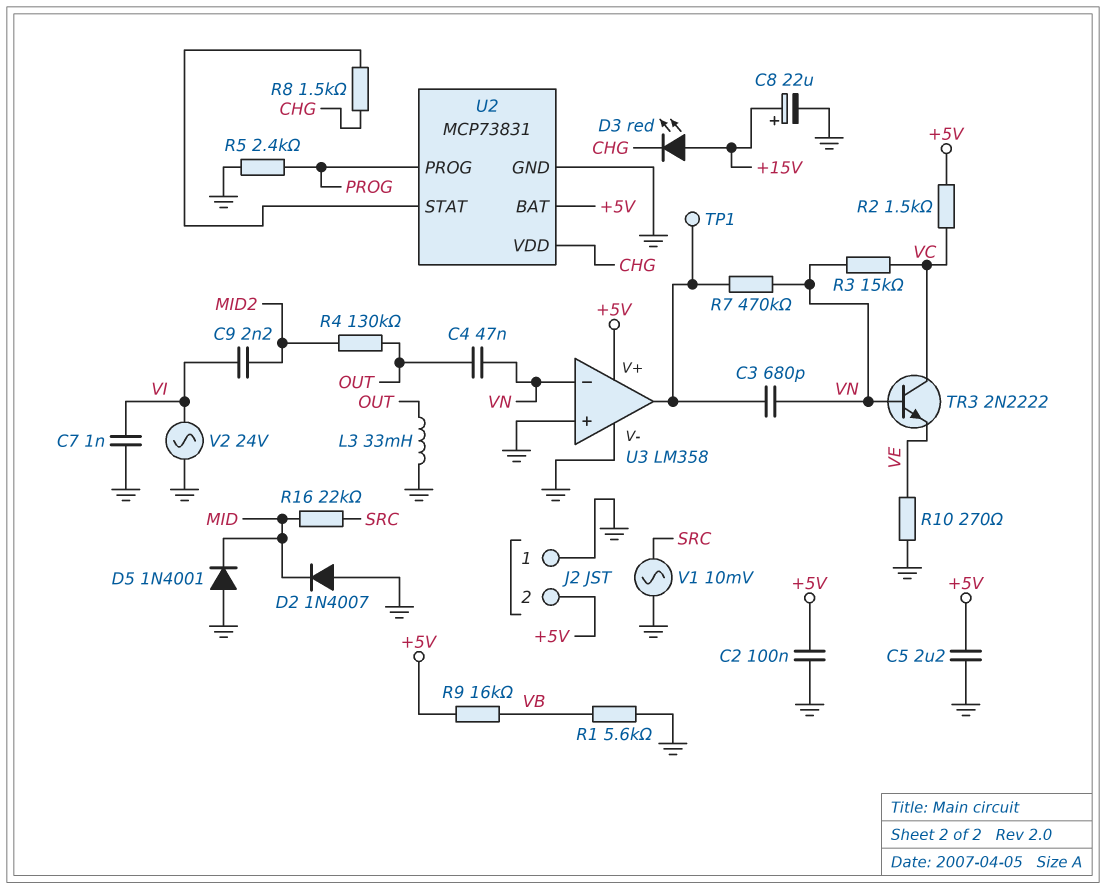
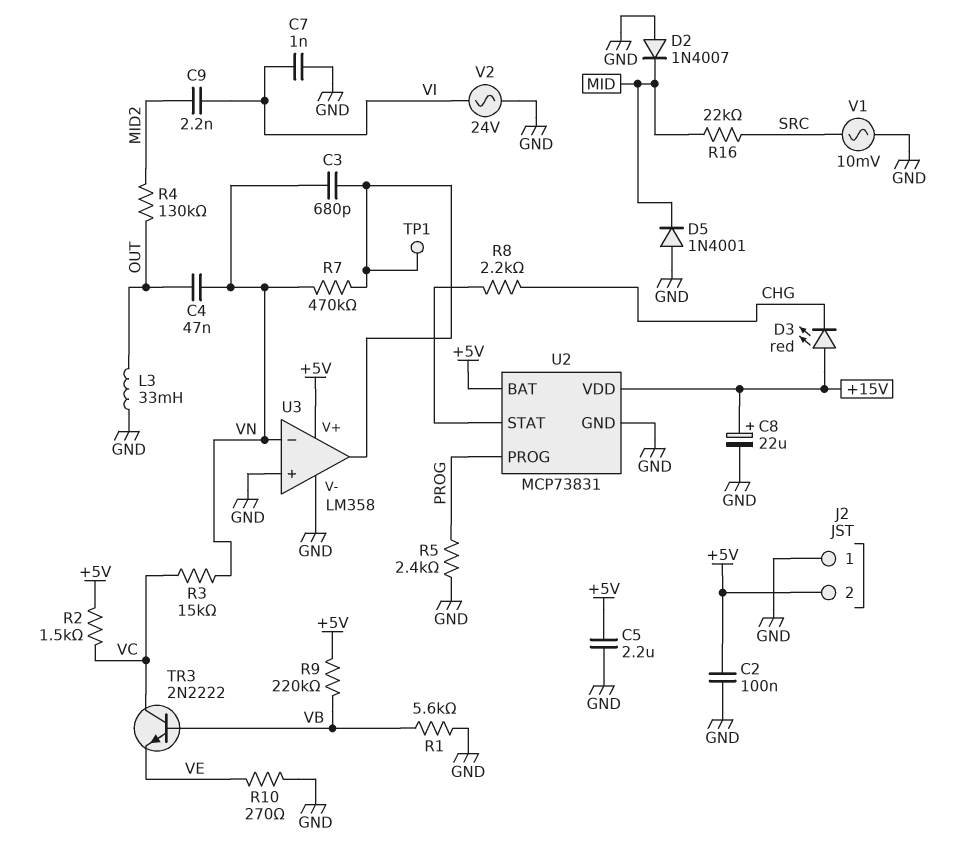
R8: 1.5k (CHG, U2/STAT) -> 2.2k (CHG, U2/STAT)
R9: 16k (+5V, VB) -> 220k (+5V, VB)
TR3: NPN 2N2222 (B VN, C VC, E VE) -> NPN 2N2222 (B VB, C VC, E VE)
U2 pin VDD: CHG -> +15V

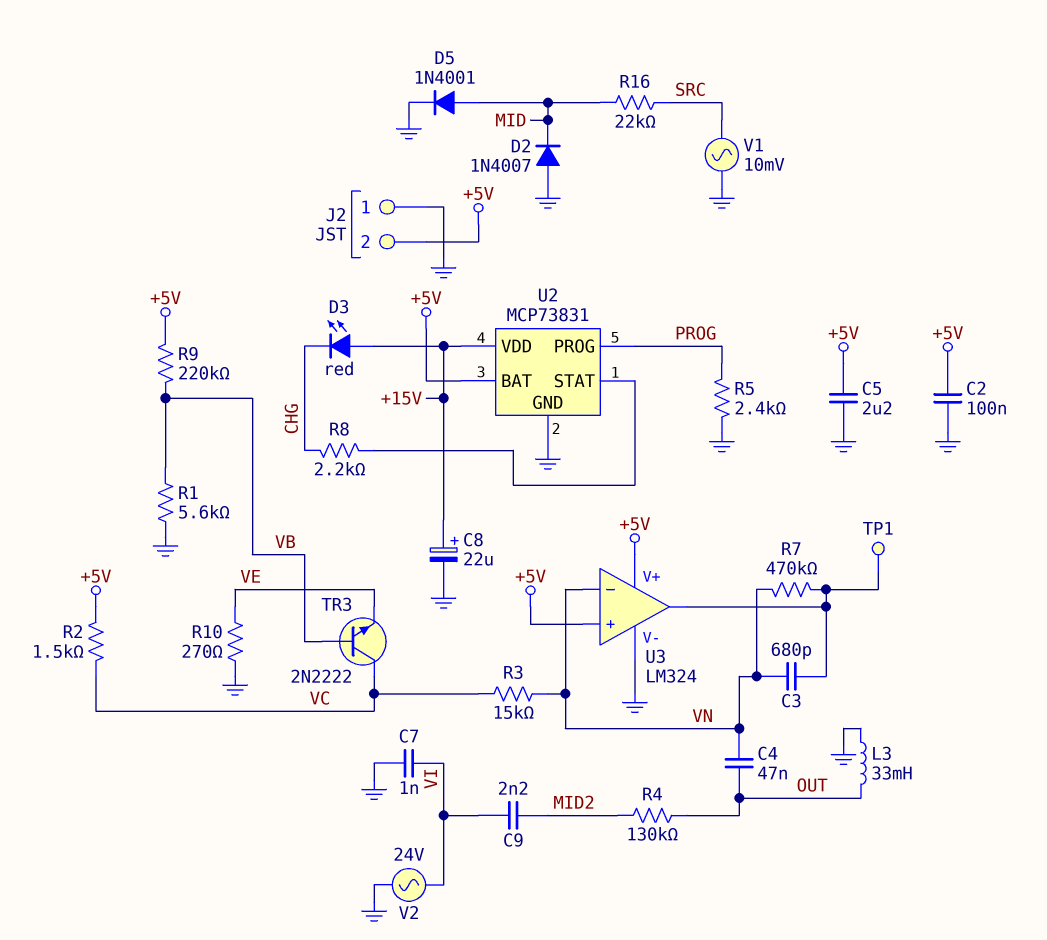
D5: diode 1N4001 (A GND, K MID) -> diode 1N4001 (A MID, K GND)
U3: LM358 -> LM324
U3 pin in+: GND -> +5V

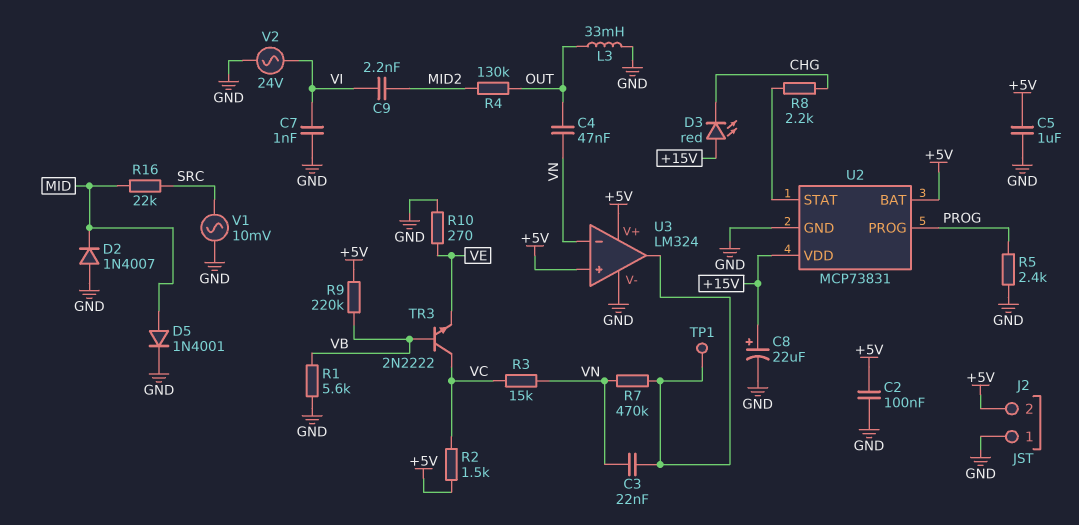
C3: 680pF (U3/out, VN) -> 22nF (U3/out, VN)
C5: 2.2uF (+5V, GND) -> 1uF (+5V, GND)

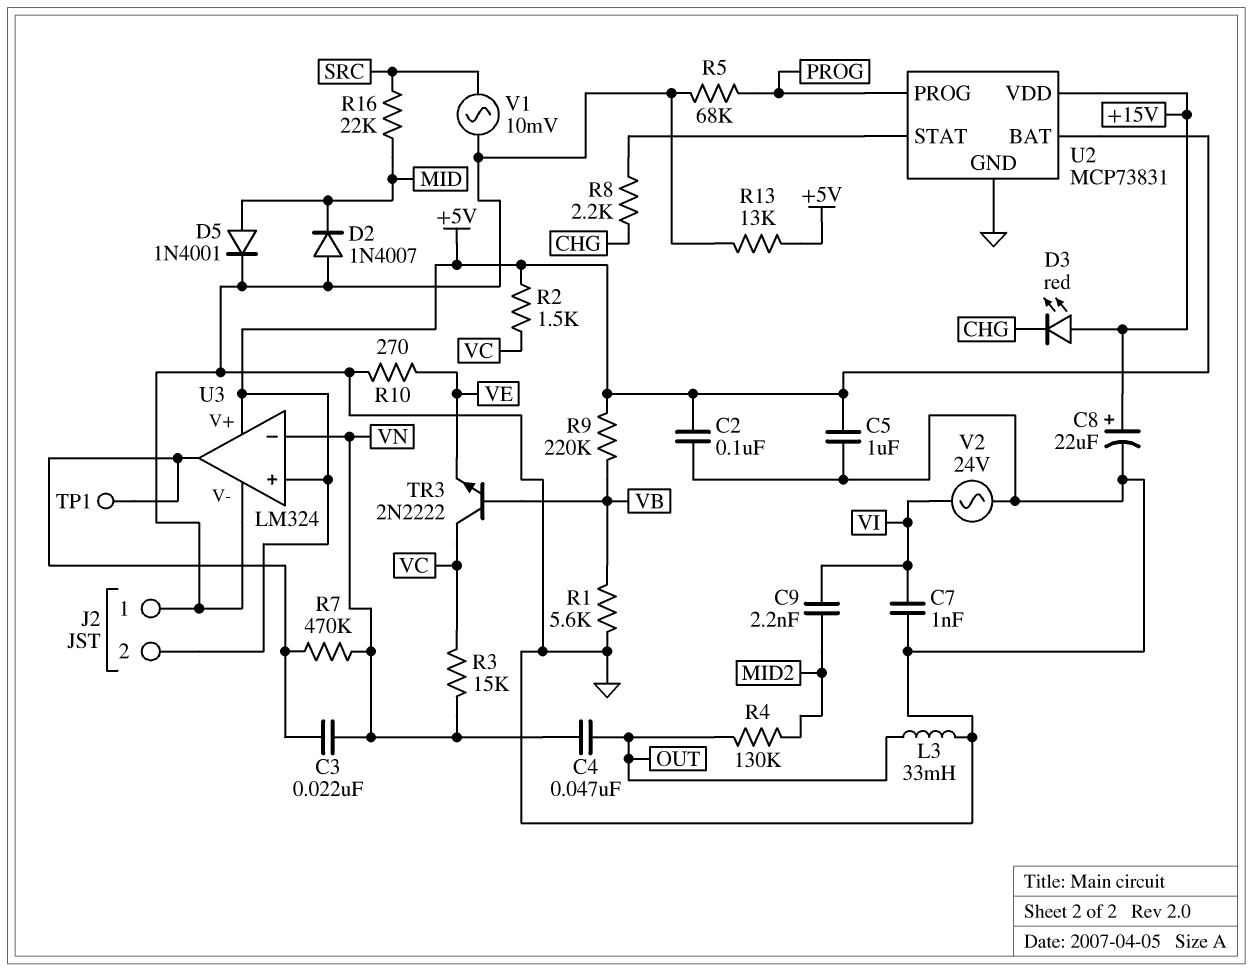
R5: 2.4k (GND, PROG) -> 68k (GND, PROG)
R13: none -> 13k (+5V, GND)

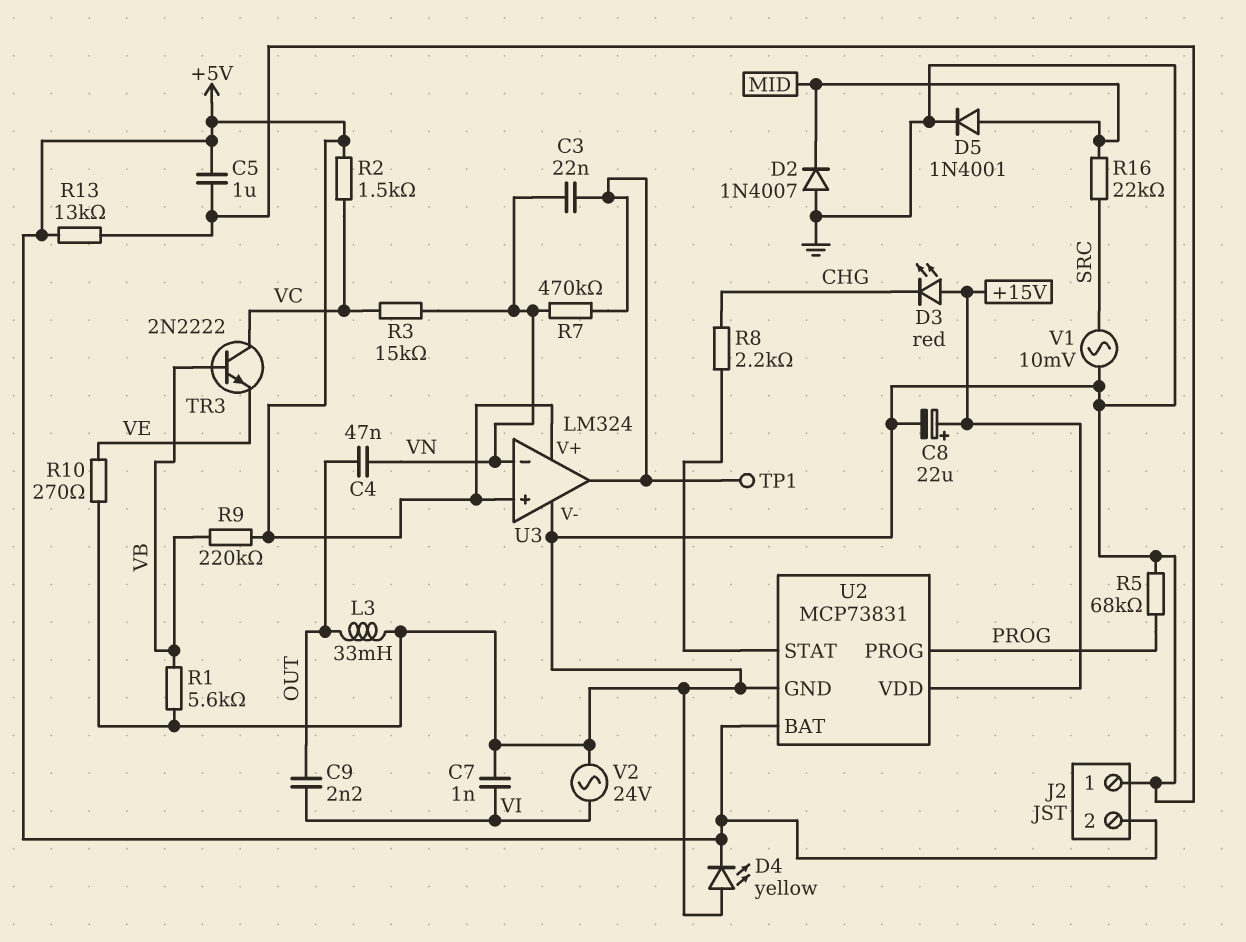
C2: 100nF (+5V, GND) -> none
C9: 2.2nF (MID2, VI) -> 2.2nF (OUT, VI)
D4: none -> LED yellow (A GND, K +5V)
R4: 130k (MID2, OUT) -> none

